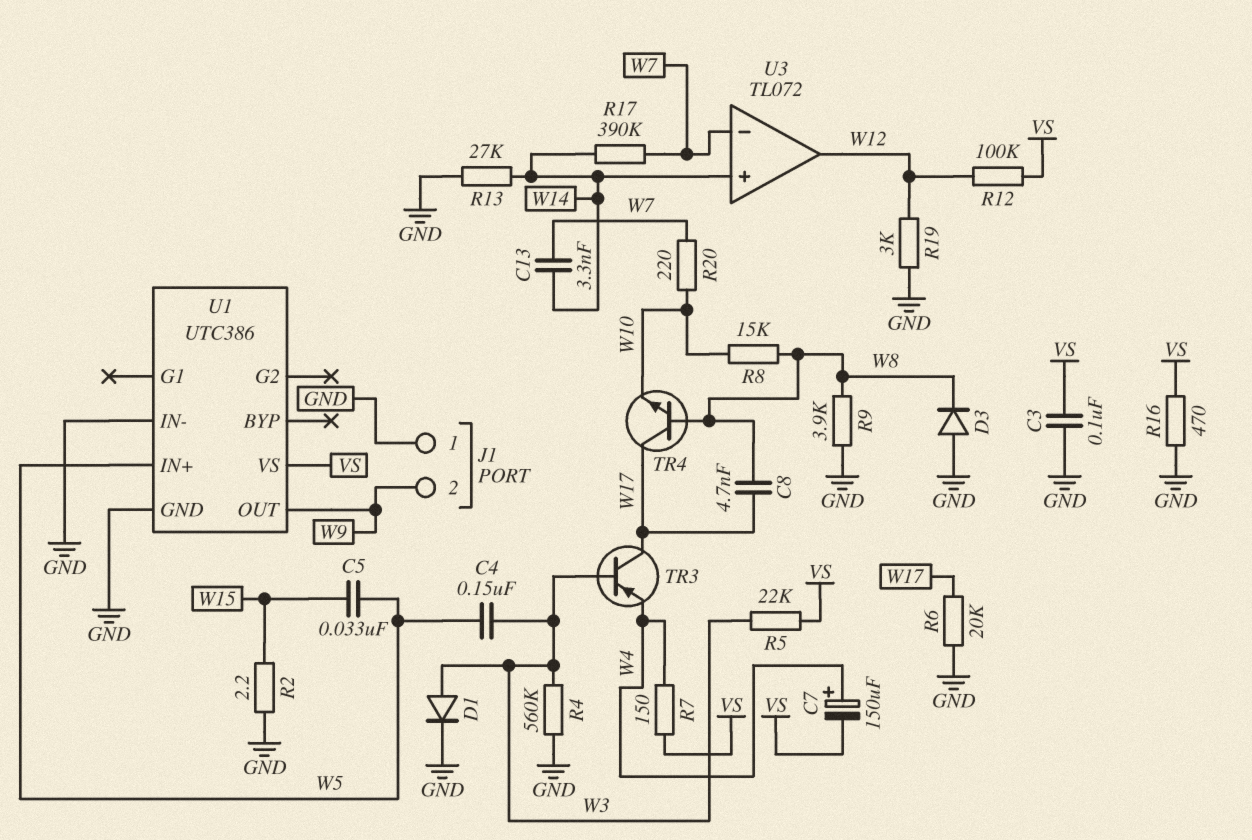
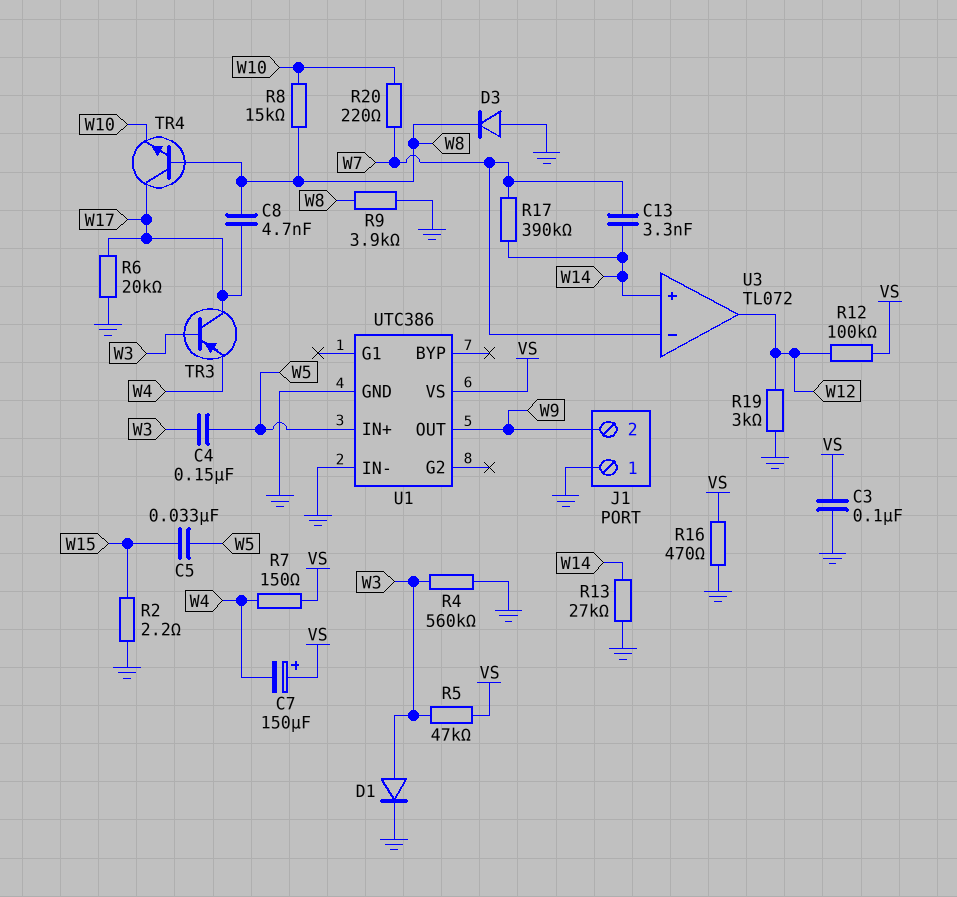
C7: 150uF (plus W4, minus VS) -> 150uF (plus VS, minus W4)
R5: 22k (VS, W3) -> 47k (VS, W3)

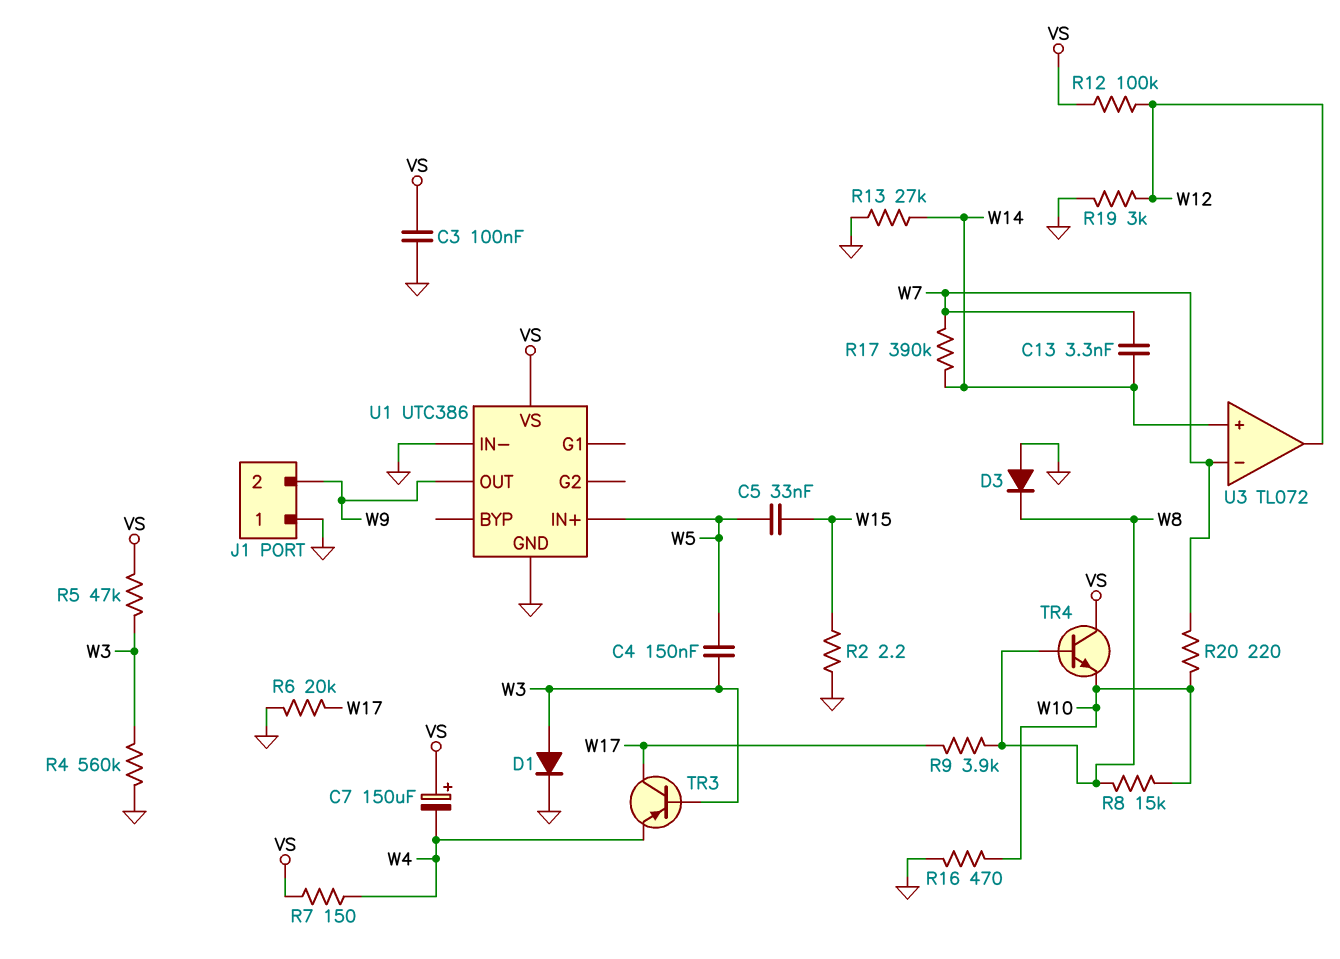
C8: 4.7nF (W8, W17) -> none
R9: 3.9k (GND, W8) -> 3.9k (W8, W17)
R16: 470 (GND, VS) -> 470 (GND, W10)
TR4: NPN (B W8, C W17, E W10) -> NPN (B W8, C VS, E W10)

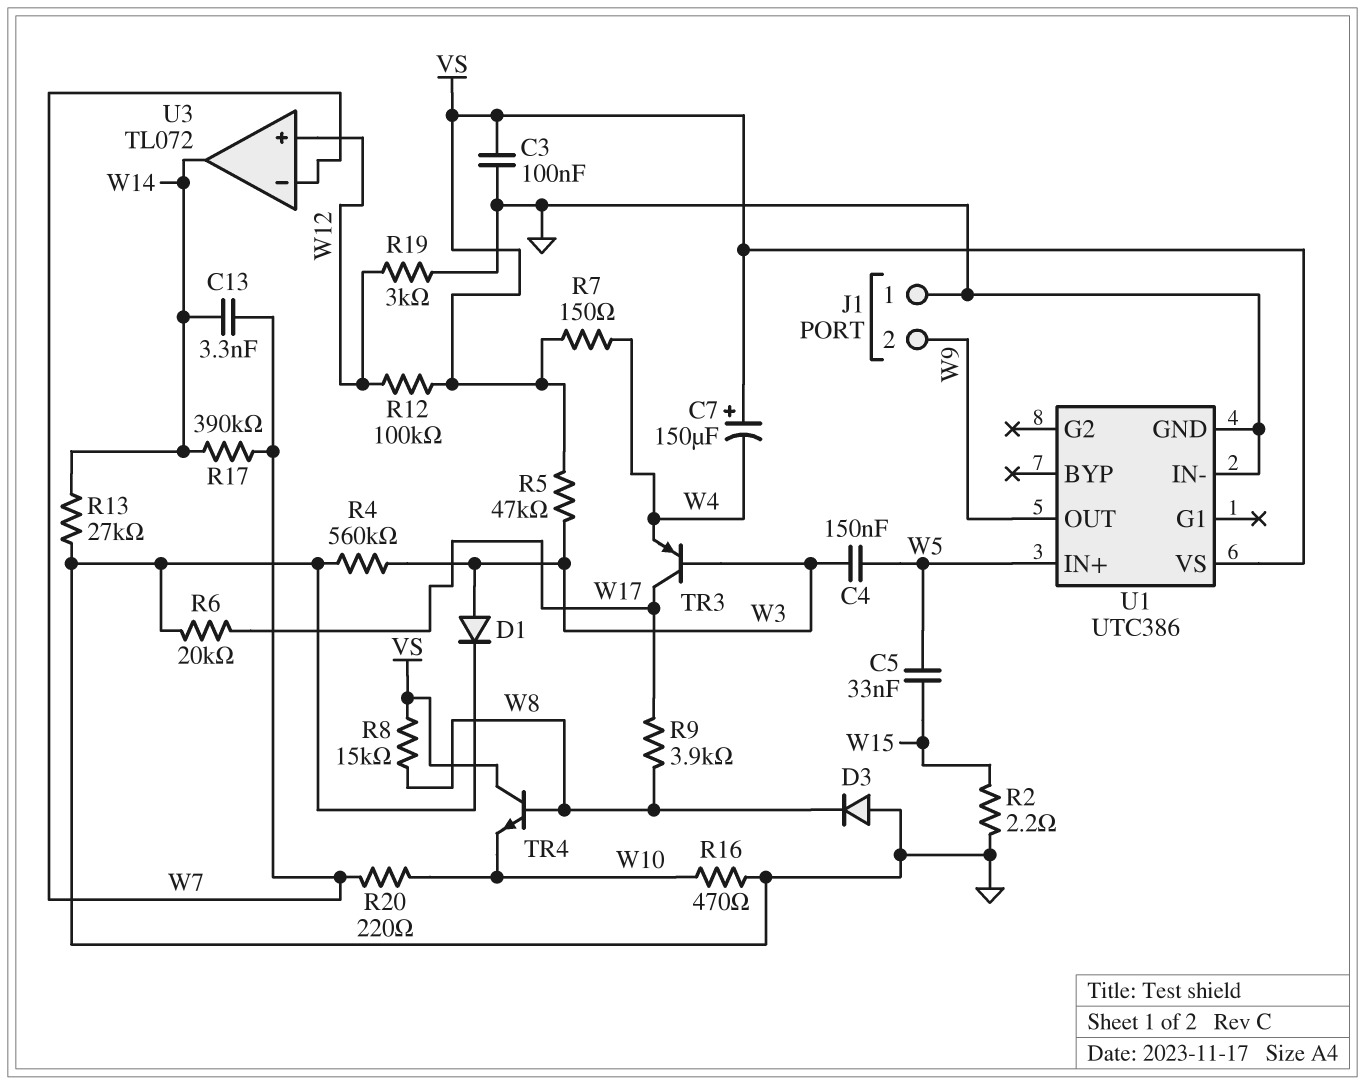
R8: 15k (W8, W10) -> 15k (VS, W8)
U3 pin in+: W14 -> W12
U3 pin out: W12 -> W14

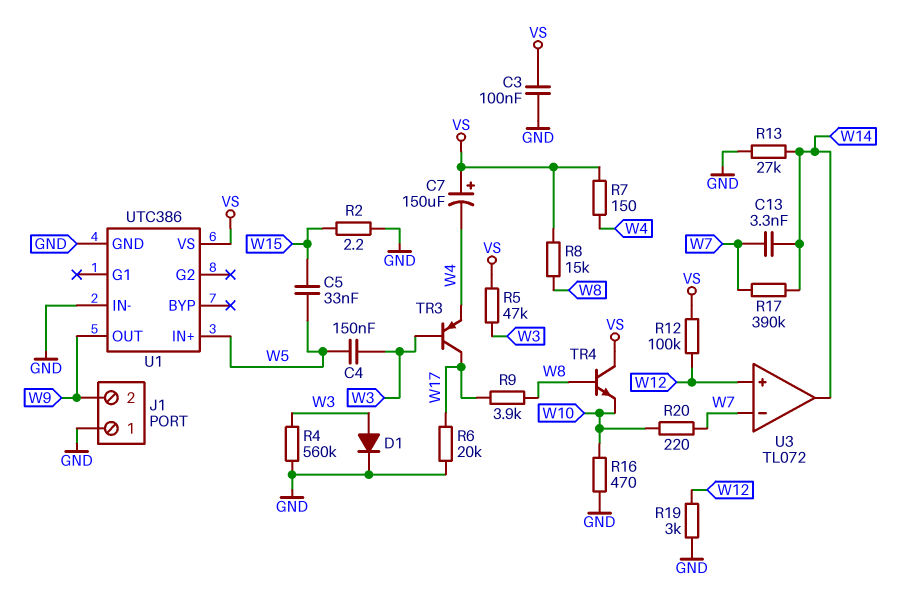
D3: diode (A GND, K W8) -> none

